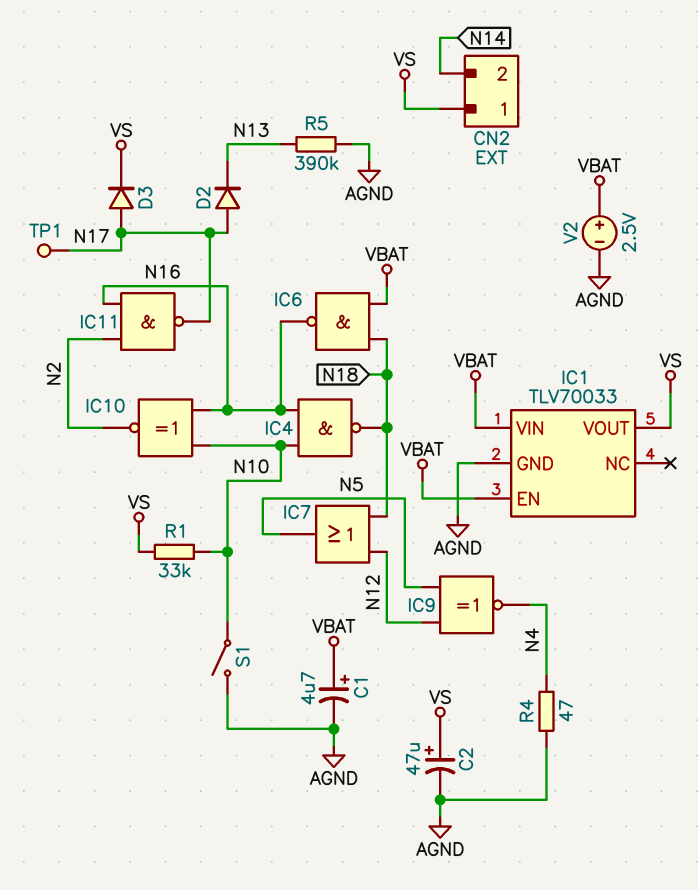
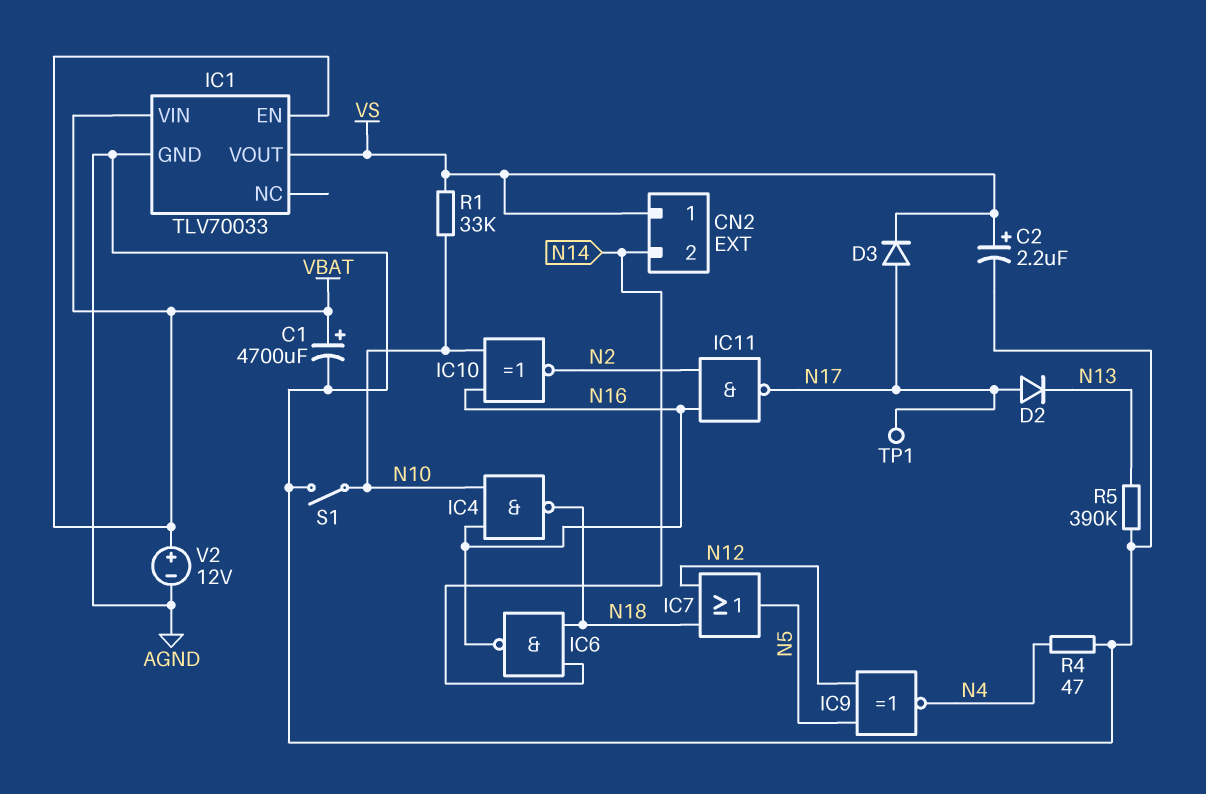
C1: 4.7uF (plus VBAT, minus AGND) -> 4700uF (plus VBAT, minus AGND)
C2: 47uF (plus VS, minus AGND) -> 2.2uF (plus VS, minus AGND)
IC6: NAND (in N18, in VBAT, out N16) -> NAND (in N14, in N18, out N16)
V2: 2.5V (plus VBAT, minus AGND) -> 12V (plus VBAT, minus AGND)

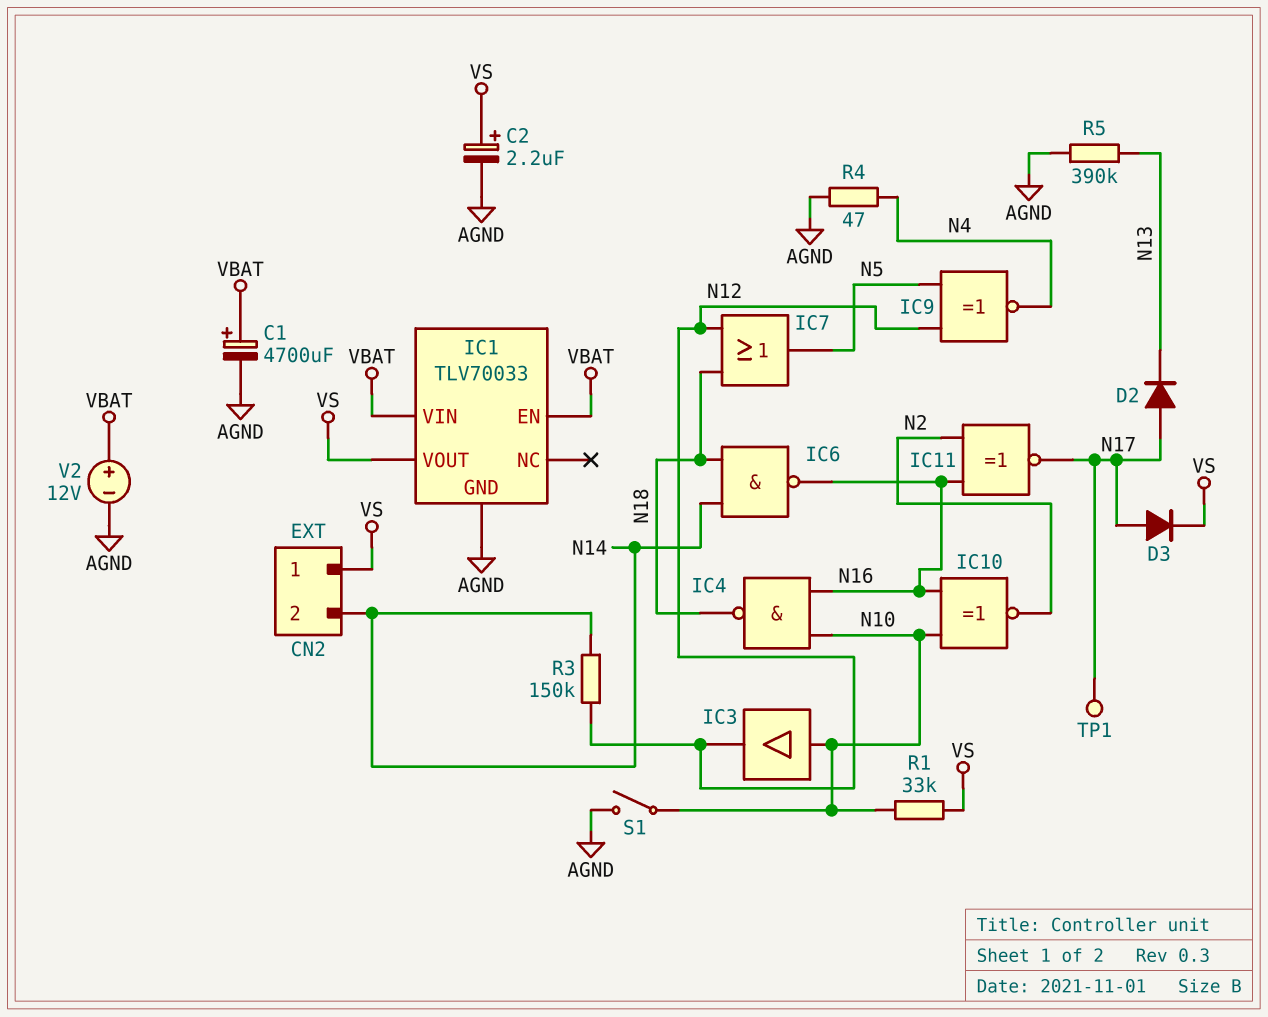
IC3: none -> buffer (in N10, out N12)
IC11: NAND (in N2, in N16, out N17) -> XNOR (in N2, in N16, out N17)
R3: none -> 150k (N12, N14)

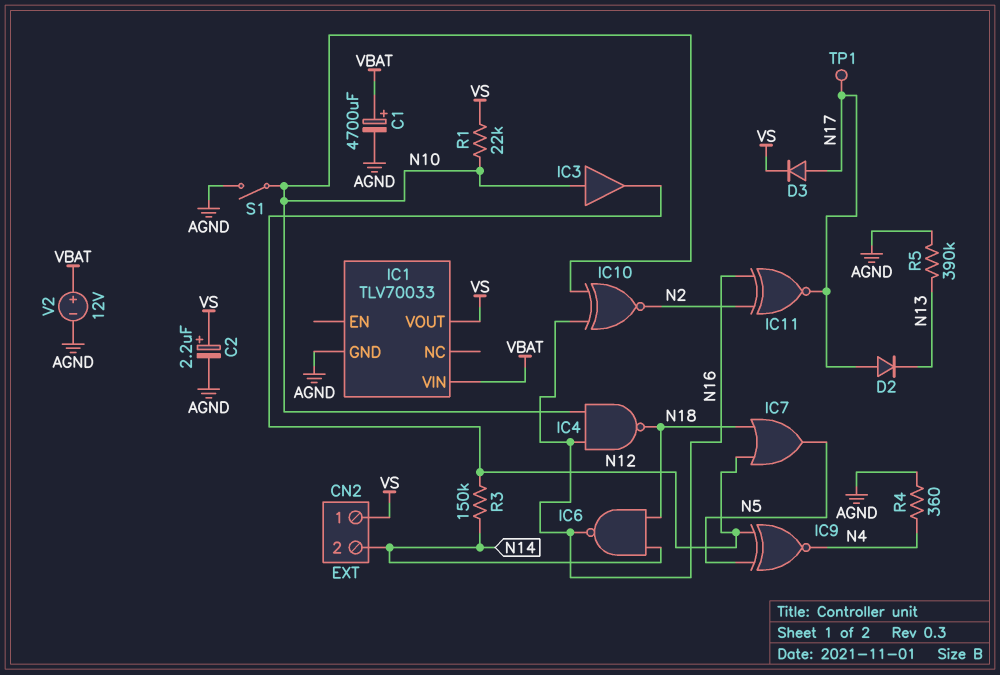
IC1 pin EN: VBAT -> none
R1: 33k (N10, VS) -> 22k (N10, VS)
R4: 47 (AGND, N4) -> 360 (AGND, N4)

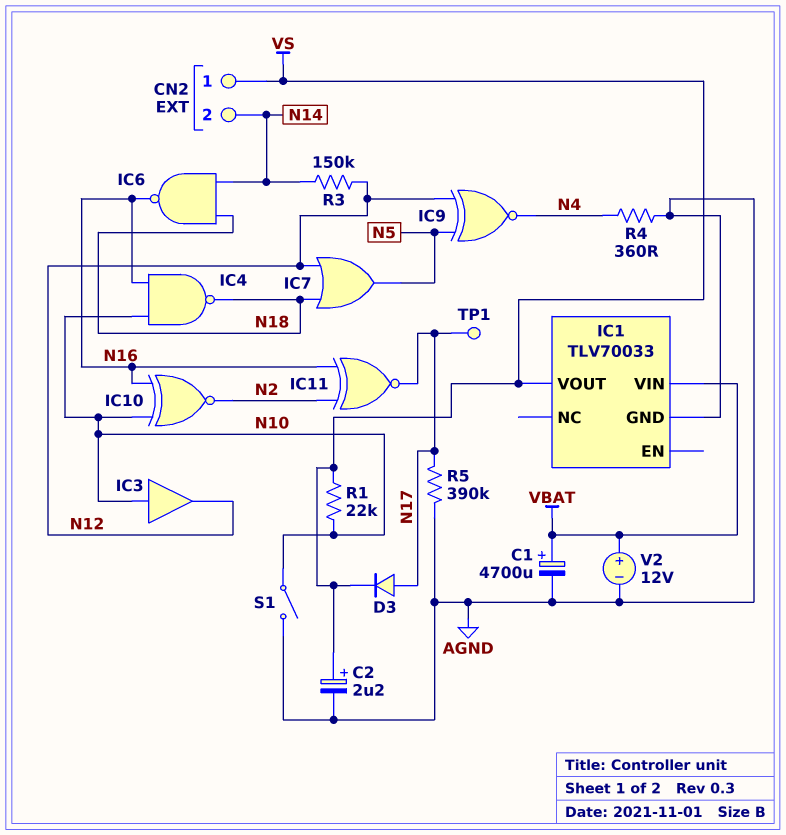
D2: diode (A N17, K N13) -> none
R5: 390k (AGND, N13) -> 390k (AGND, N17)

